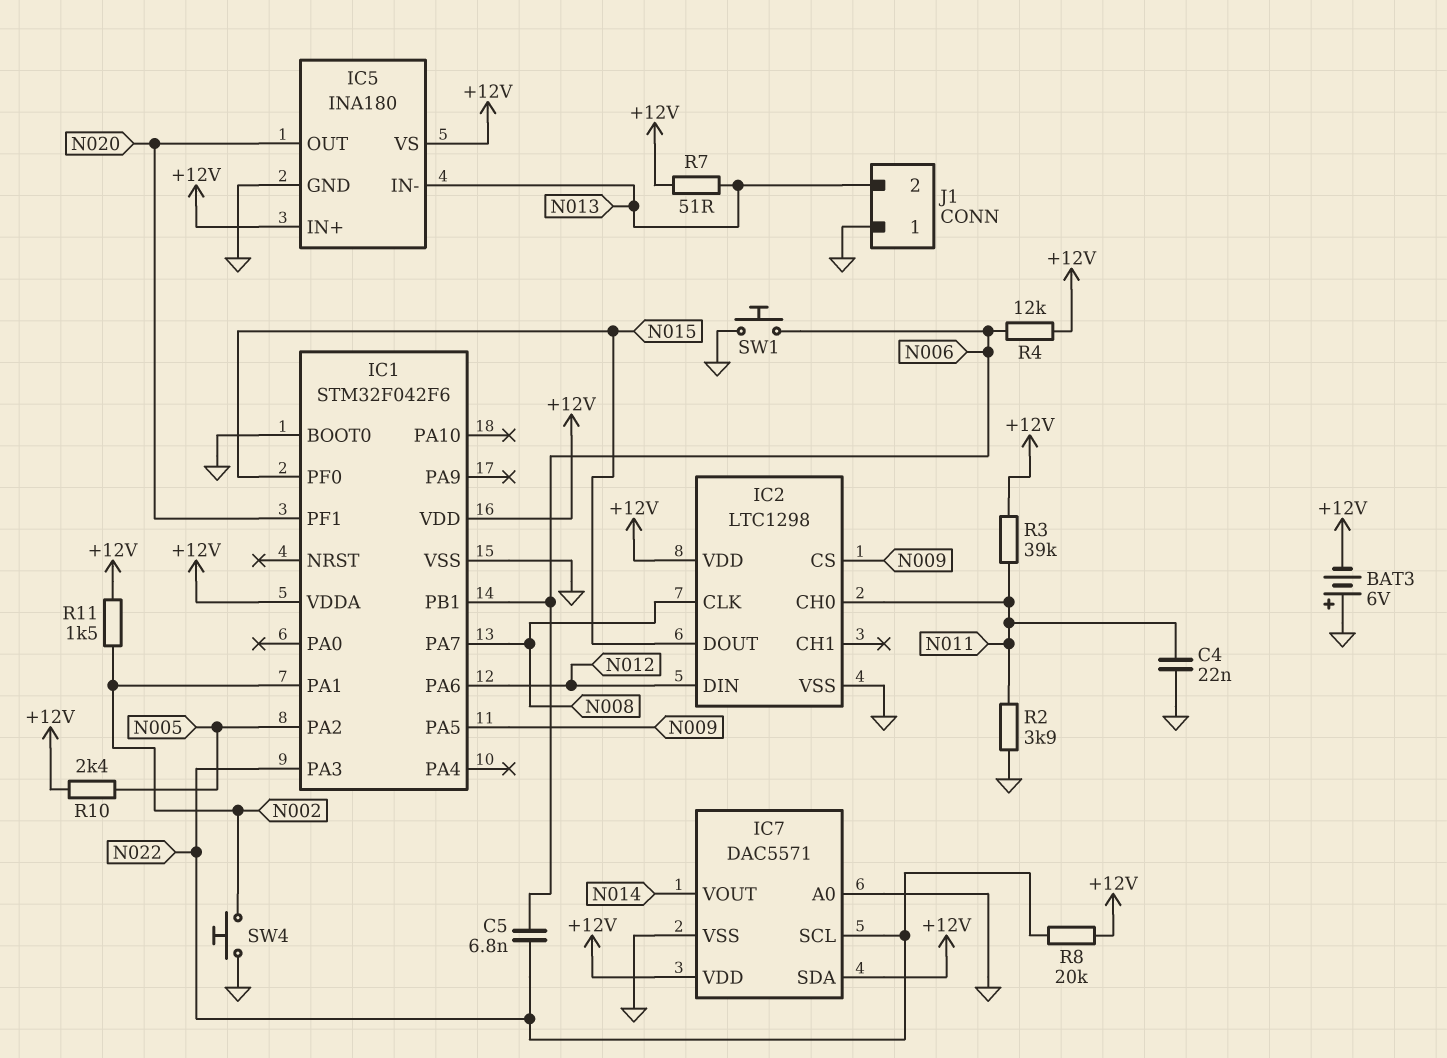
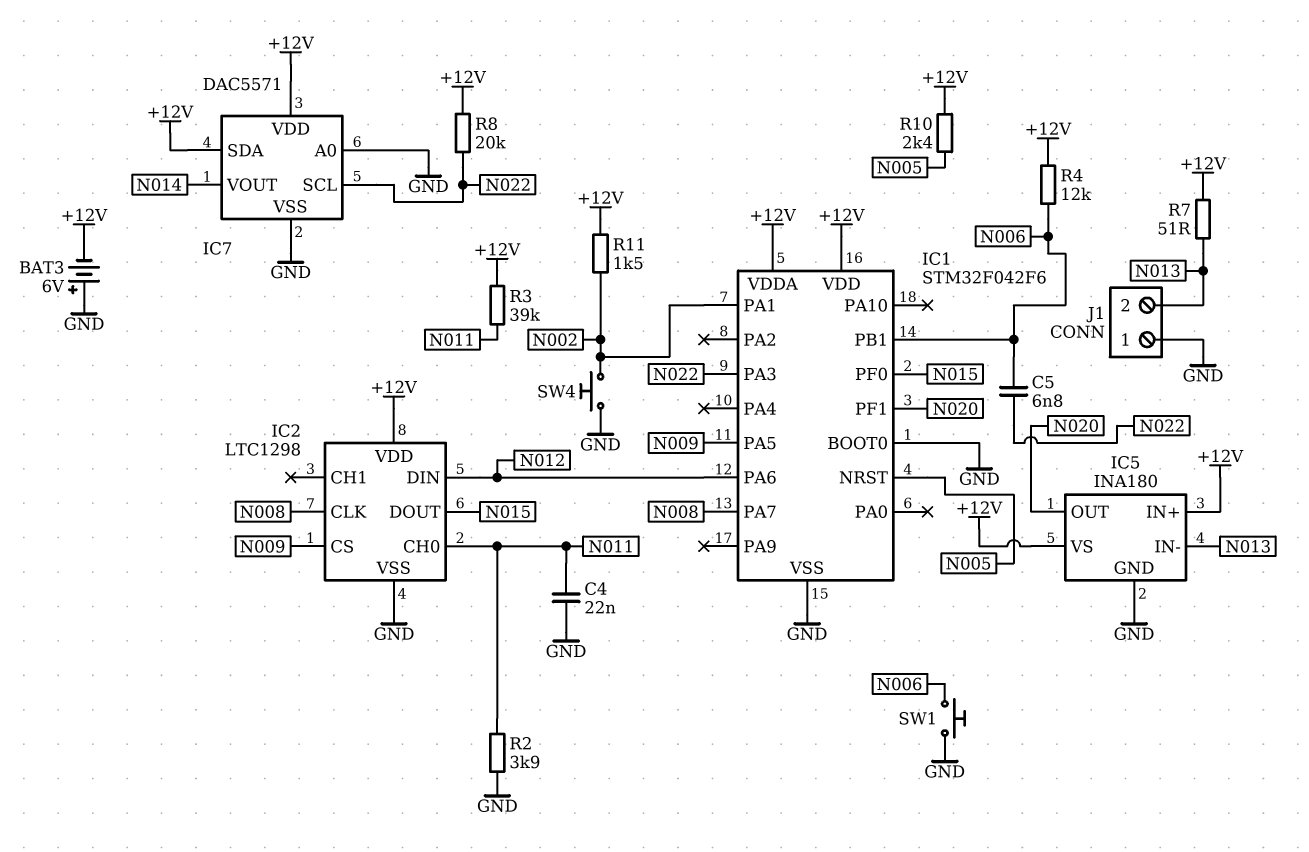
IC1 pin NRST: none -> N005
IC1 pin PA2: N005 -> none

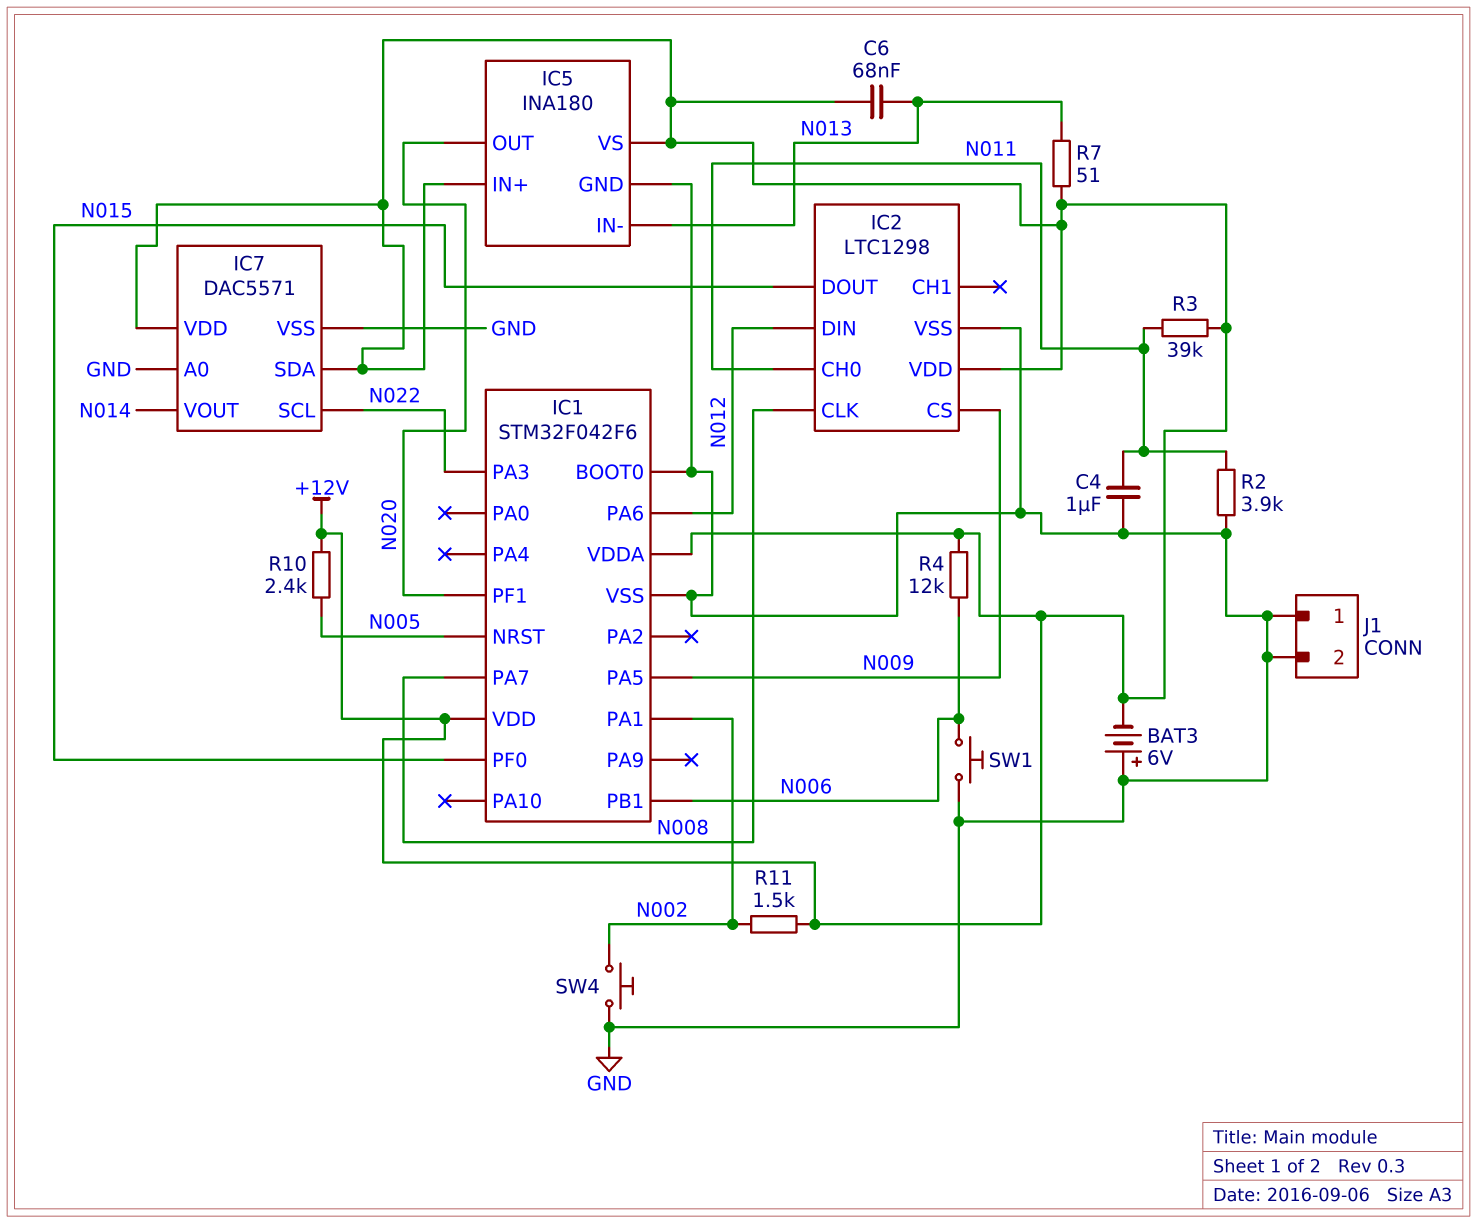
C4: 22nF (GND, N011) -> 1uF (GND, N011)
C5: 6.8nF (N006, N022) -> none
C6: none -> 68nF (+12V, N013)
J1 pin 2: N013 -> GND
R8: 20k (+12V, N022) -> none

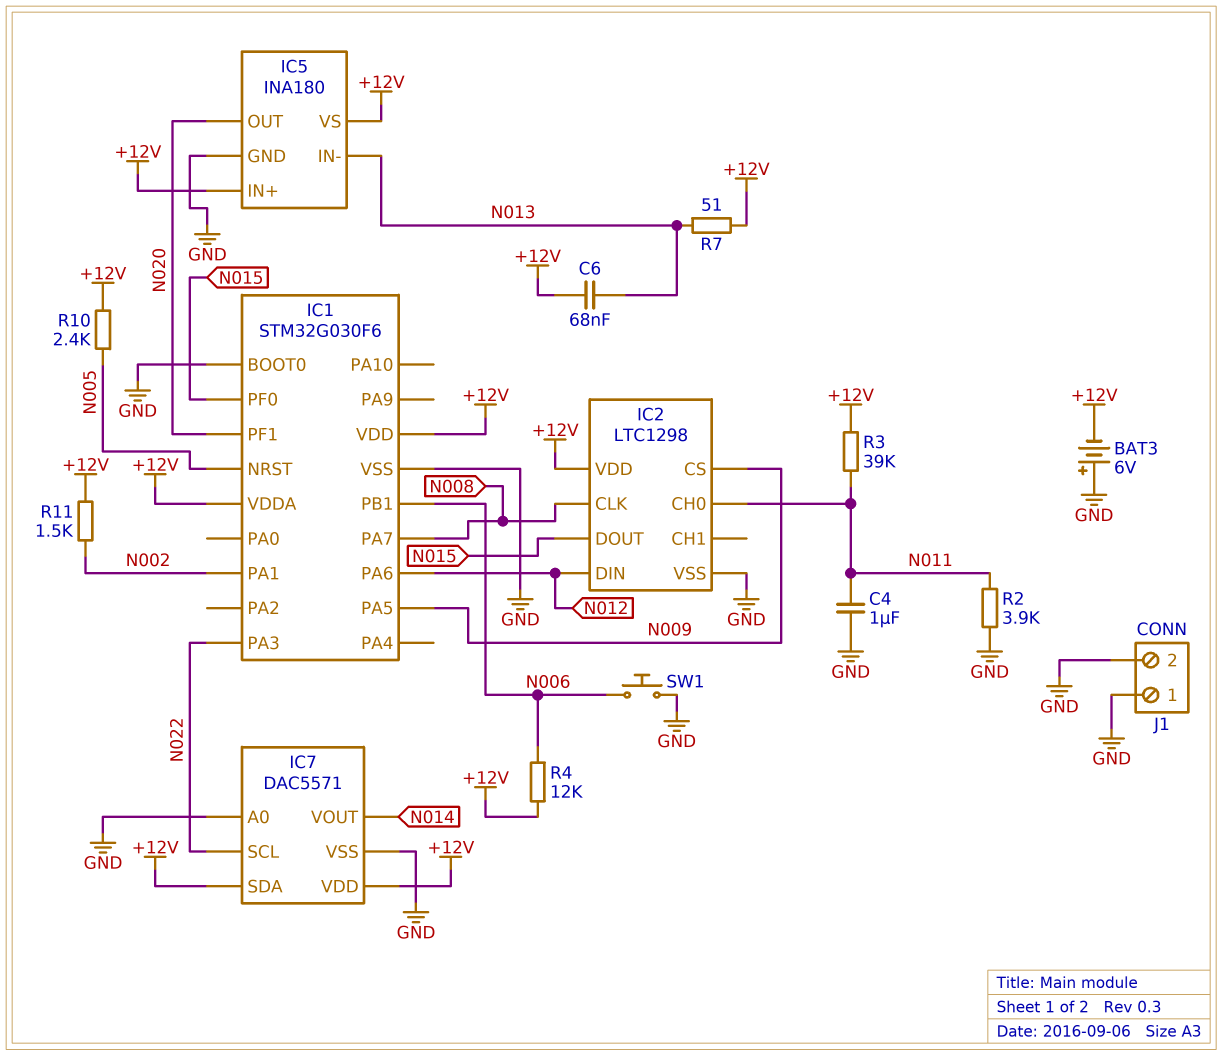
IC1: STM32F042F6 -> STM32G030F6
SW4: button (GND, N002) -> none

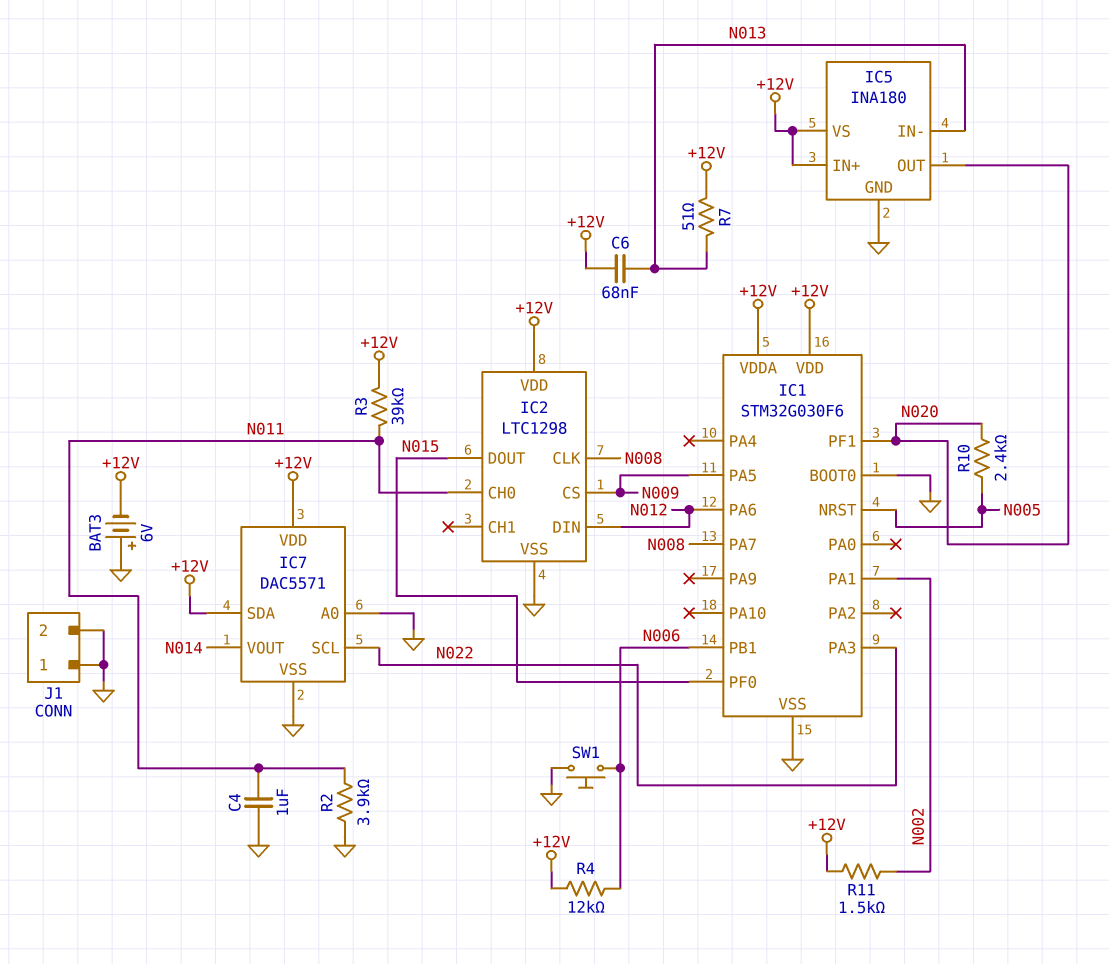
R10: 2.4k (+12V, N005) -> 2.4k (N005, N020)

